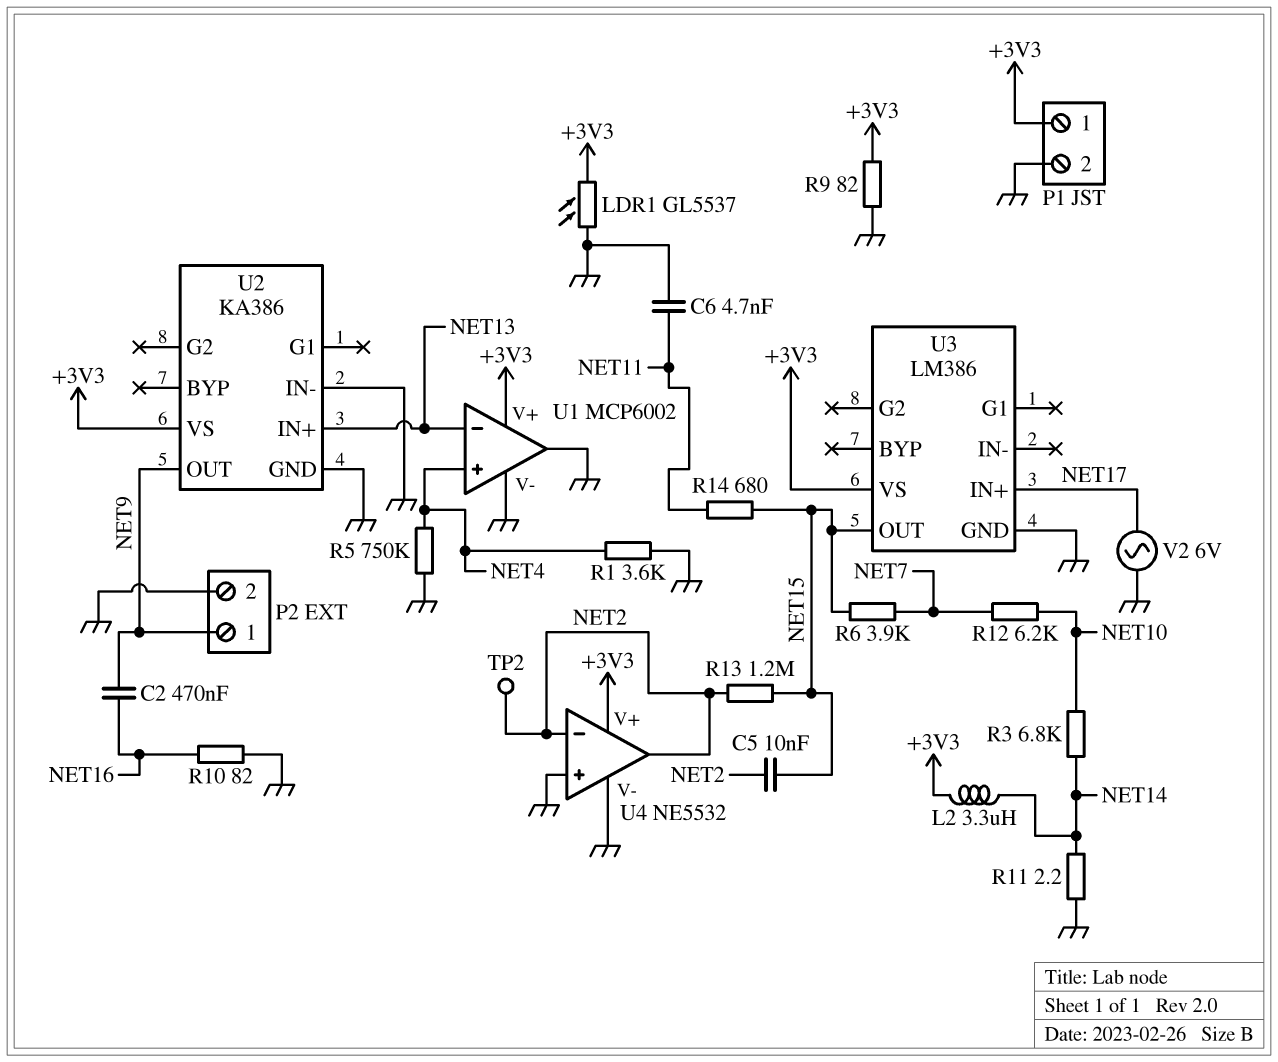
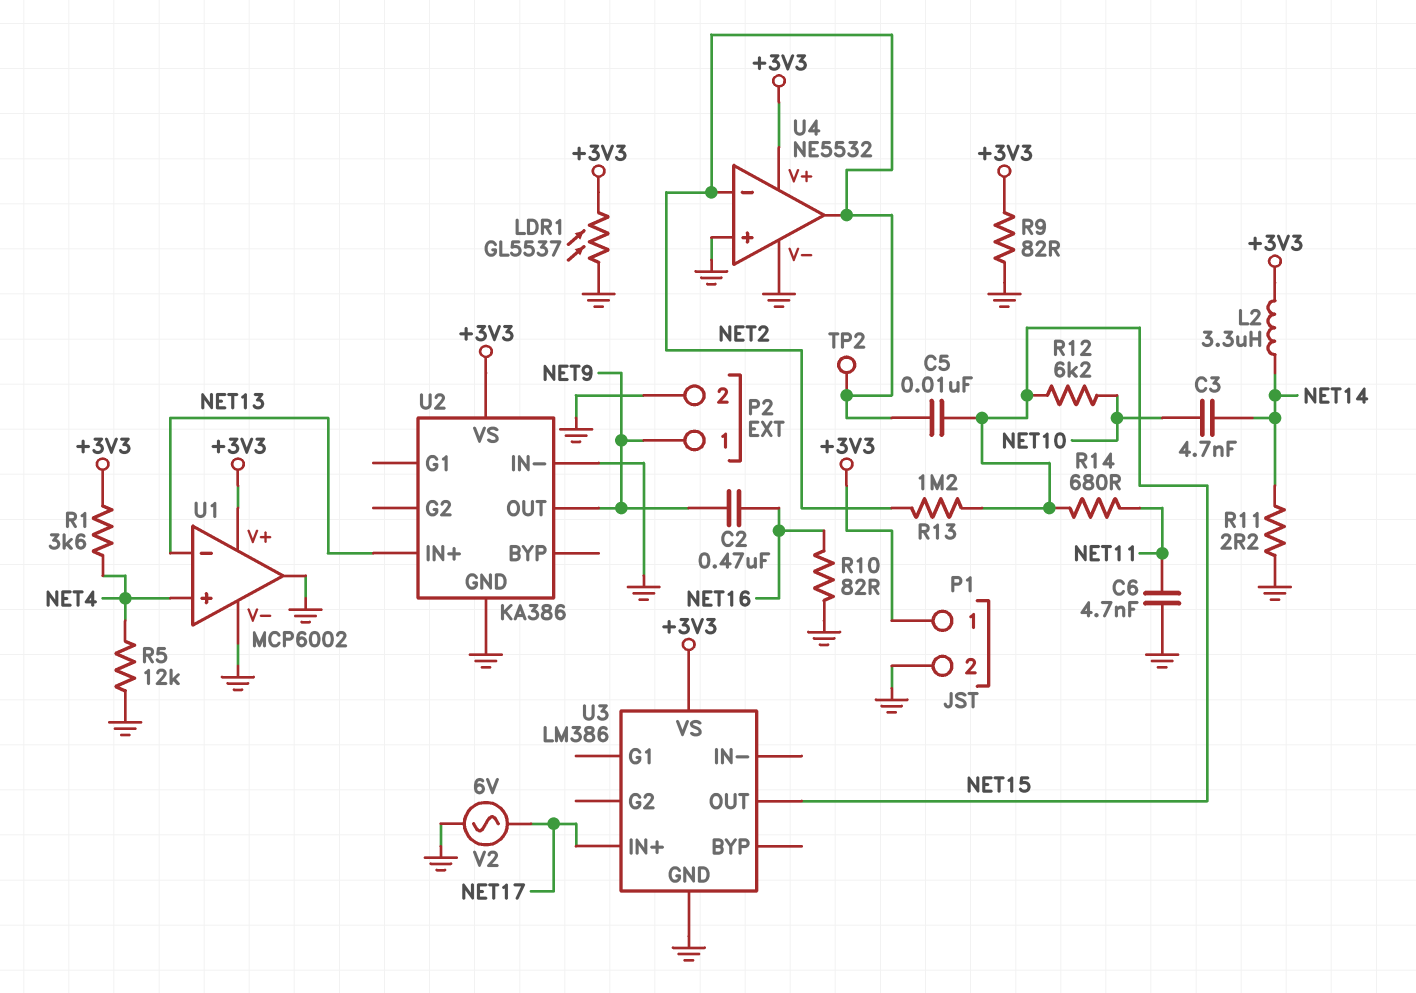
C3: none -> 4.7nF (NET10, NET14)
R1: 3.6k (GND, NET4) -> 3.6k (+3V3, NET4)
R3: 6.8k (NET10, NET14) -> none
R5: 750k (GND, NET4) -> 12k (GND, NET4)
R6: 3.9k (NET7, NET15) -> none
R12: 6.2k (NET7, NET10) -> 6.2k (NET10, NET15)

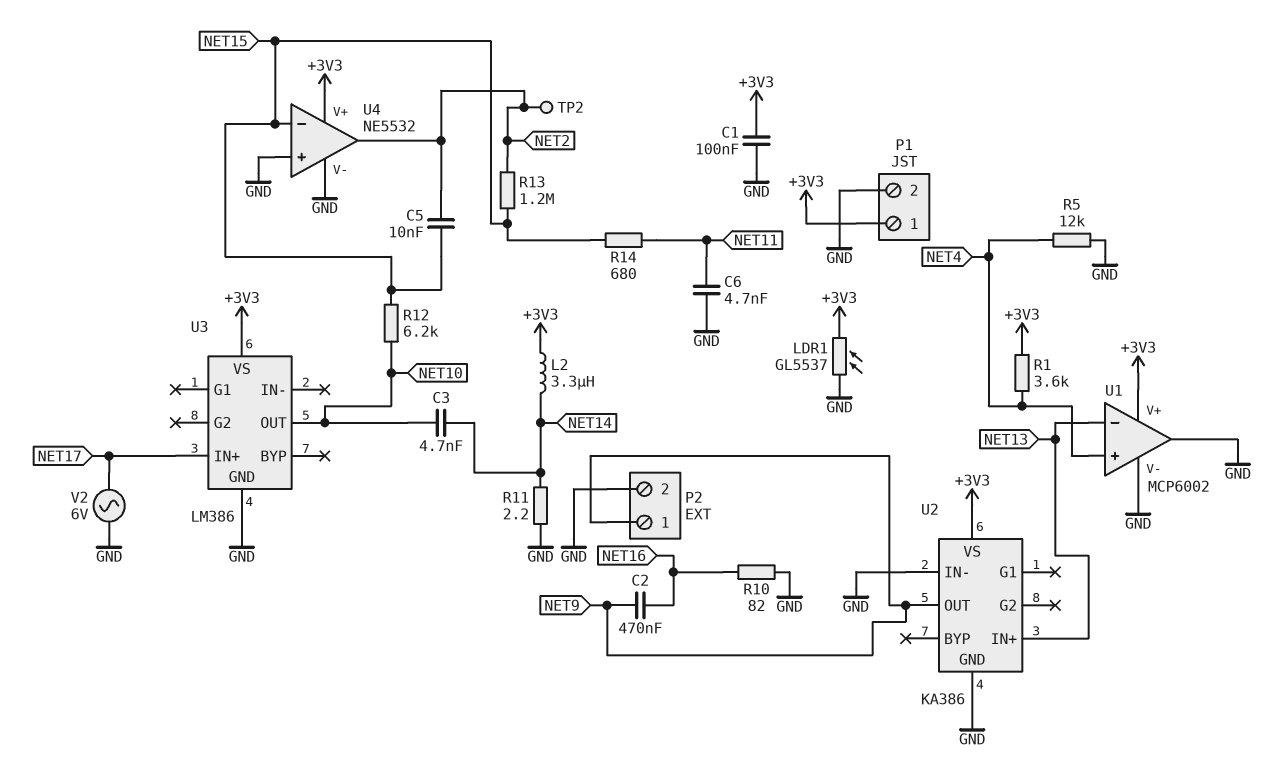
C1: none -> 100nF (+3V3, GND)
R9: 82 (+3V3, GND) -> none
U3 pin OUT: NET15 -> NET10
U4 pin in-: NET2 -> NET15

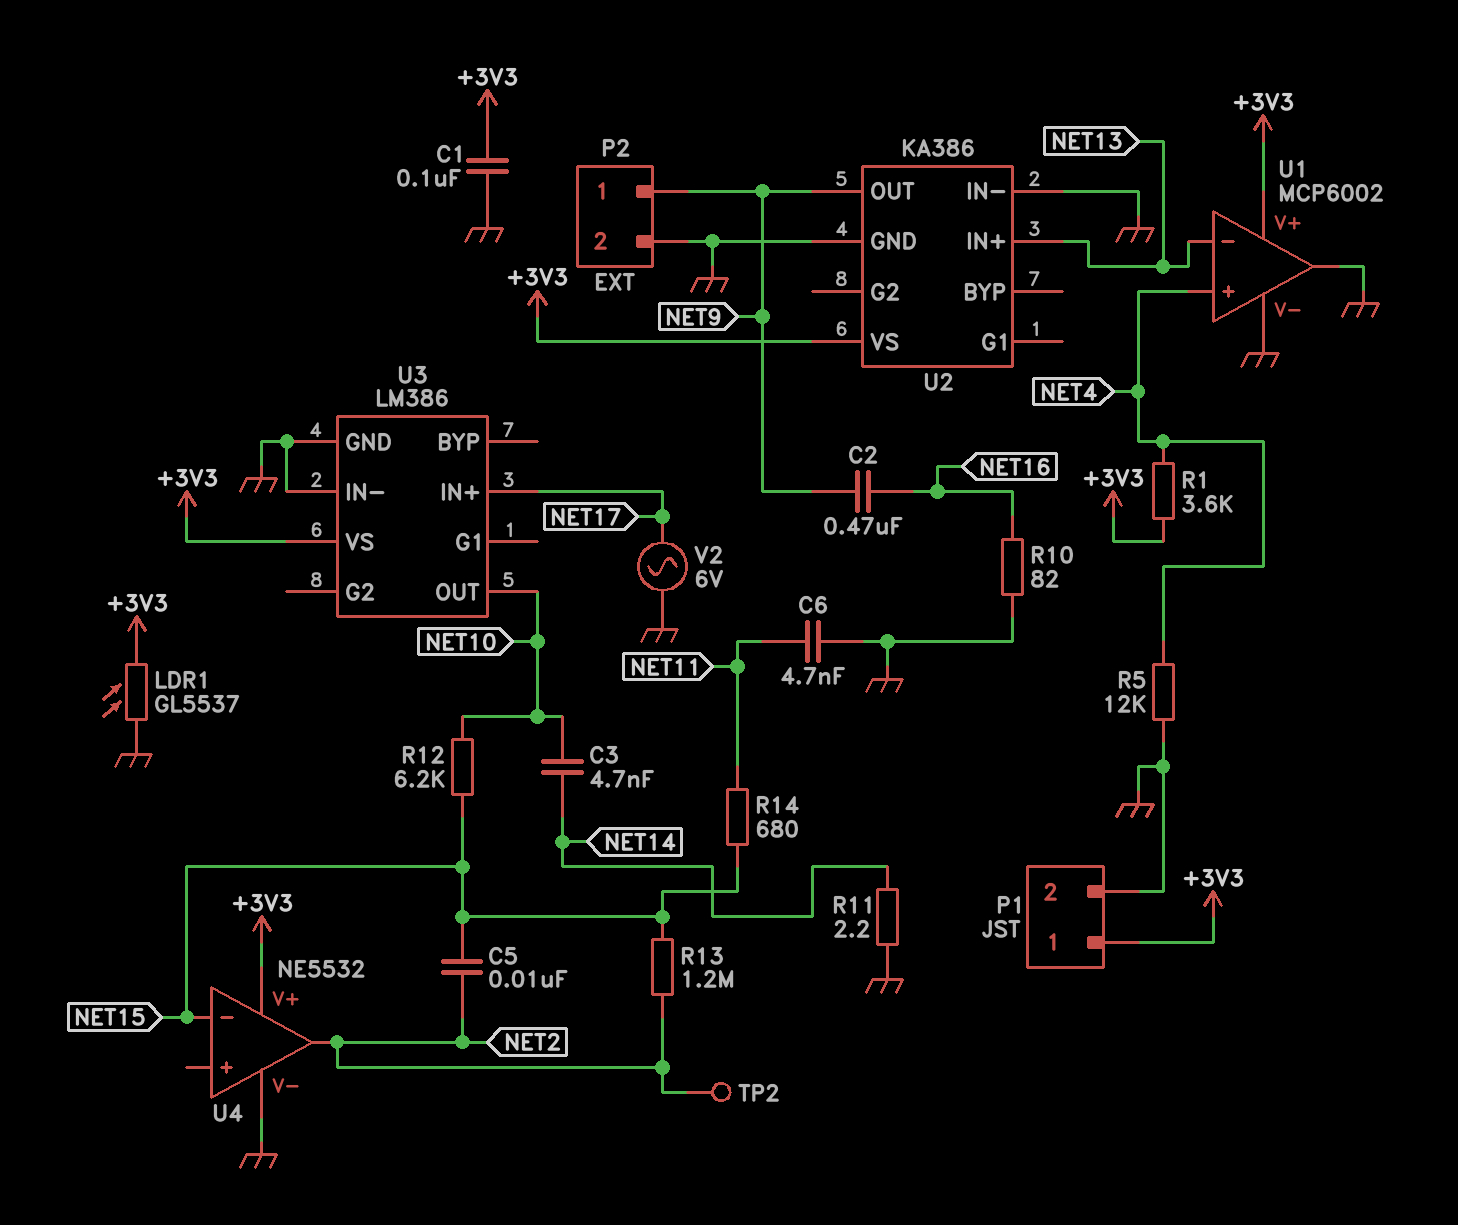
L2: 3.3uH (+3V3, NET14) -> none
U3 pin IN-: none -> GND
U4 pin in+: GND -> none

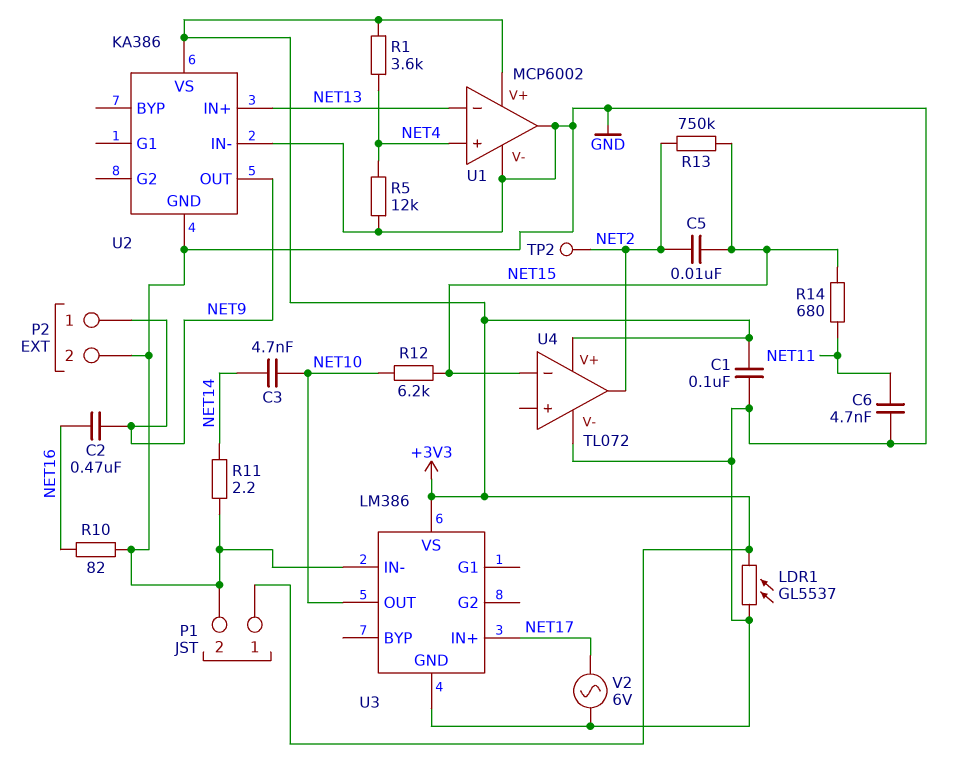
R13: 1.2M (NET2, NET15) -> 750k (NET2, NET15)
U4: NE5532 -> TL072

